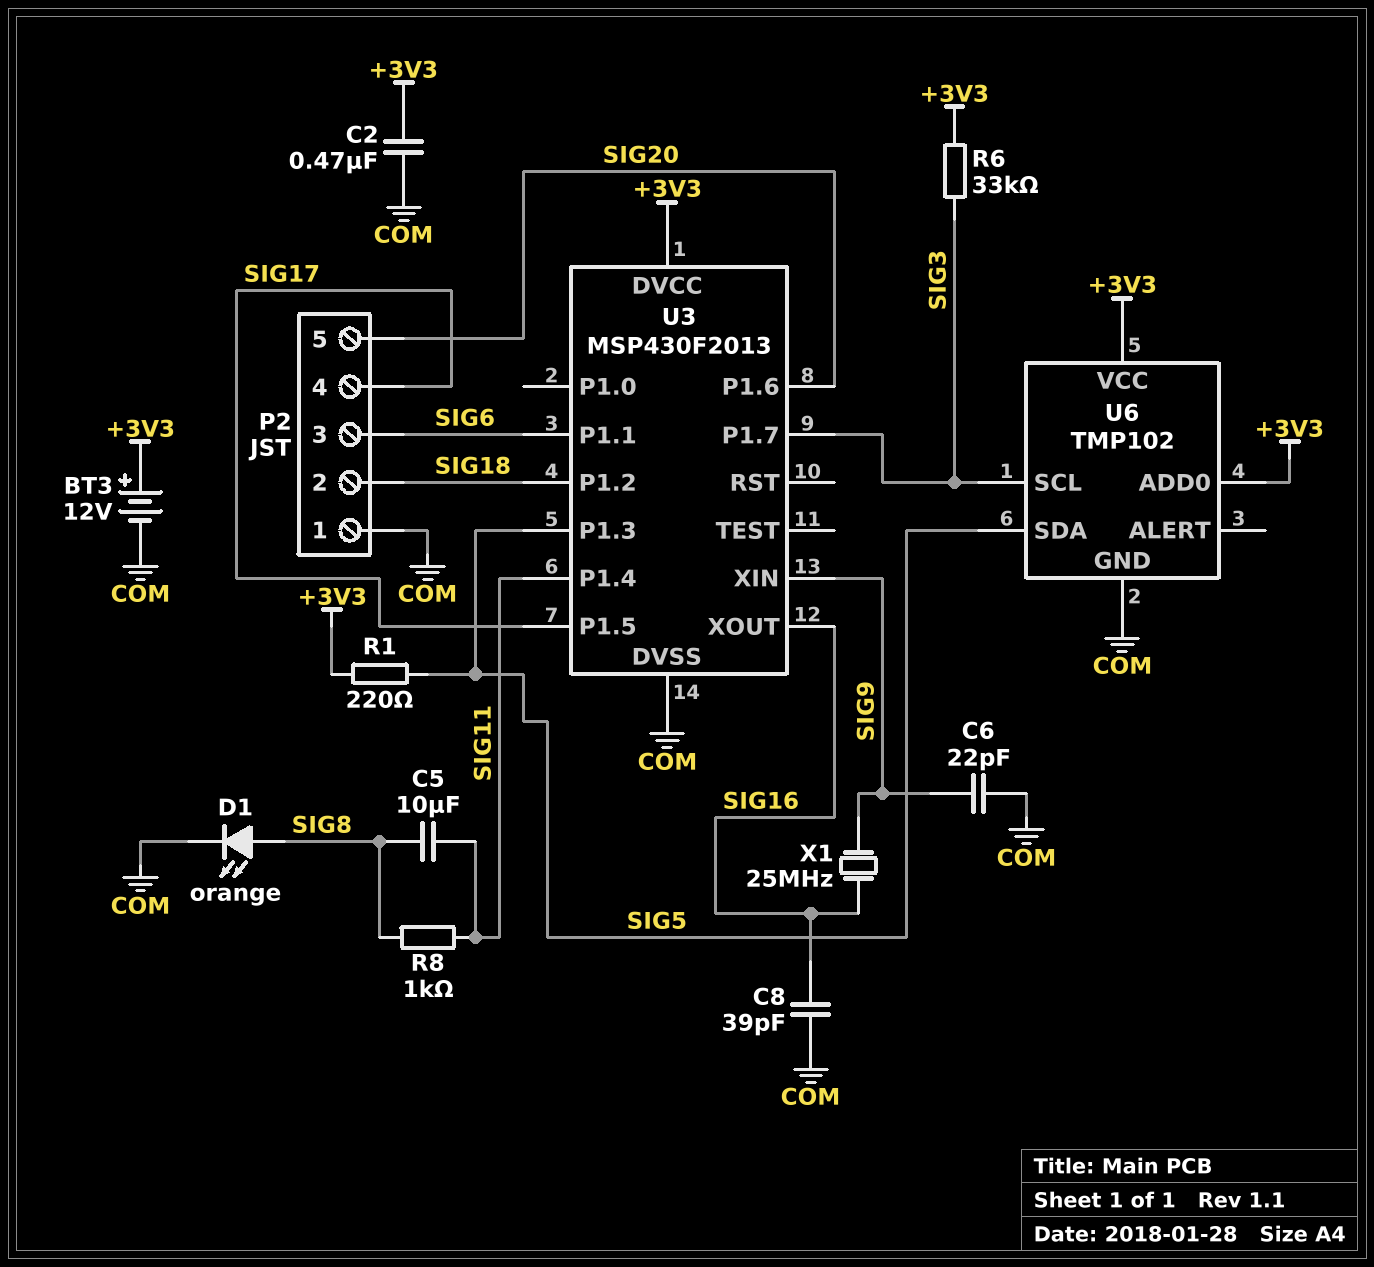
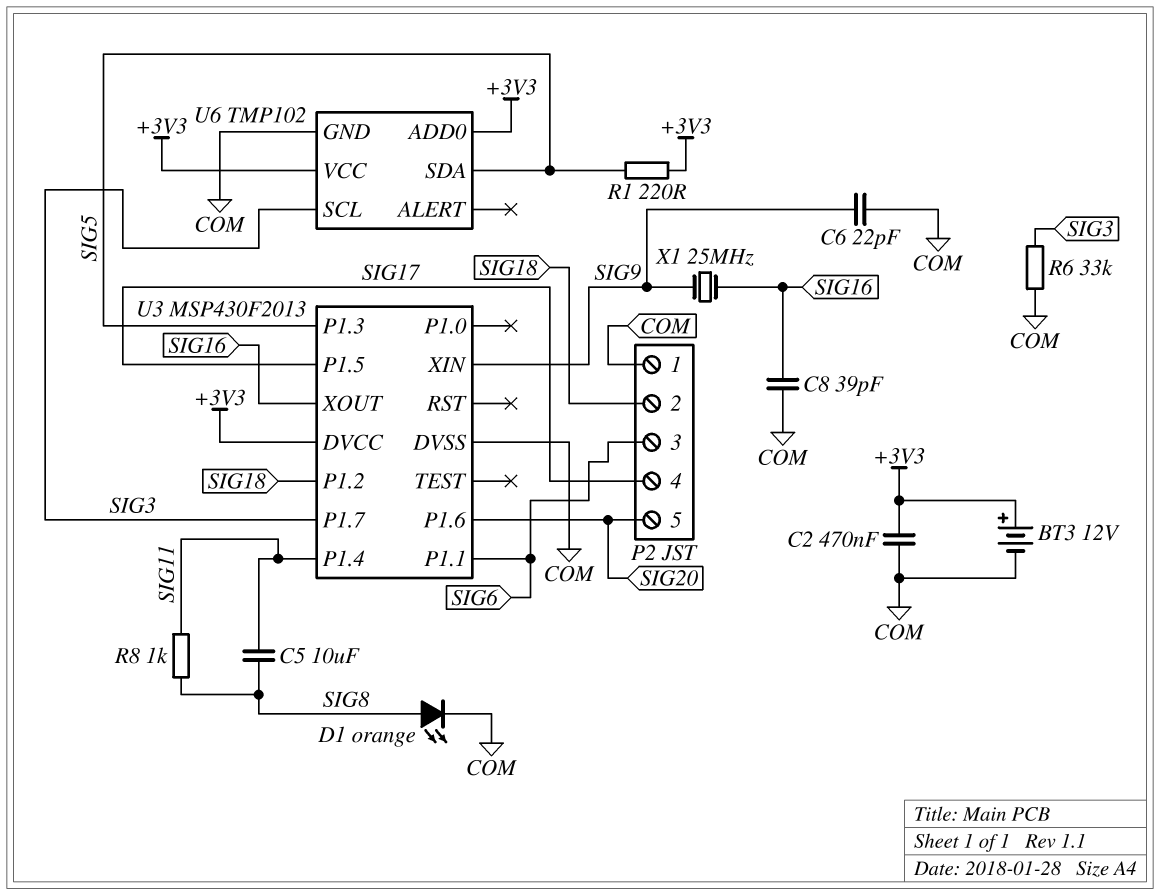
R6: 33k (+3V3, SIG3) -> 33k (COM, SIG3)

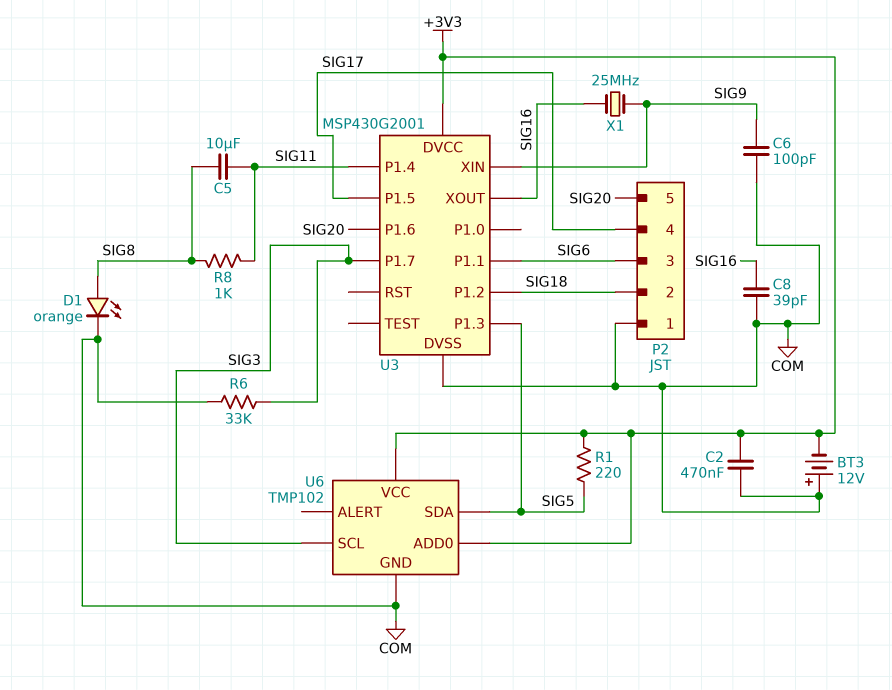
BT3: 12V (plus +3V3, minus COM) -> 12V (plus COM, minus +3V3)
C6: 22pF (COM, SIG9) -> 100pF (COM, SIG9)
U3: MSP430F2013 -> MSP430G2001

